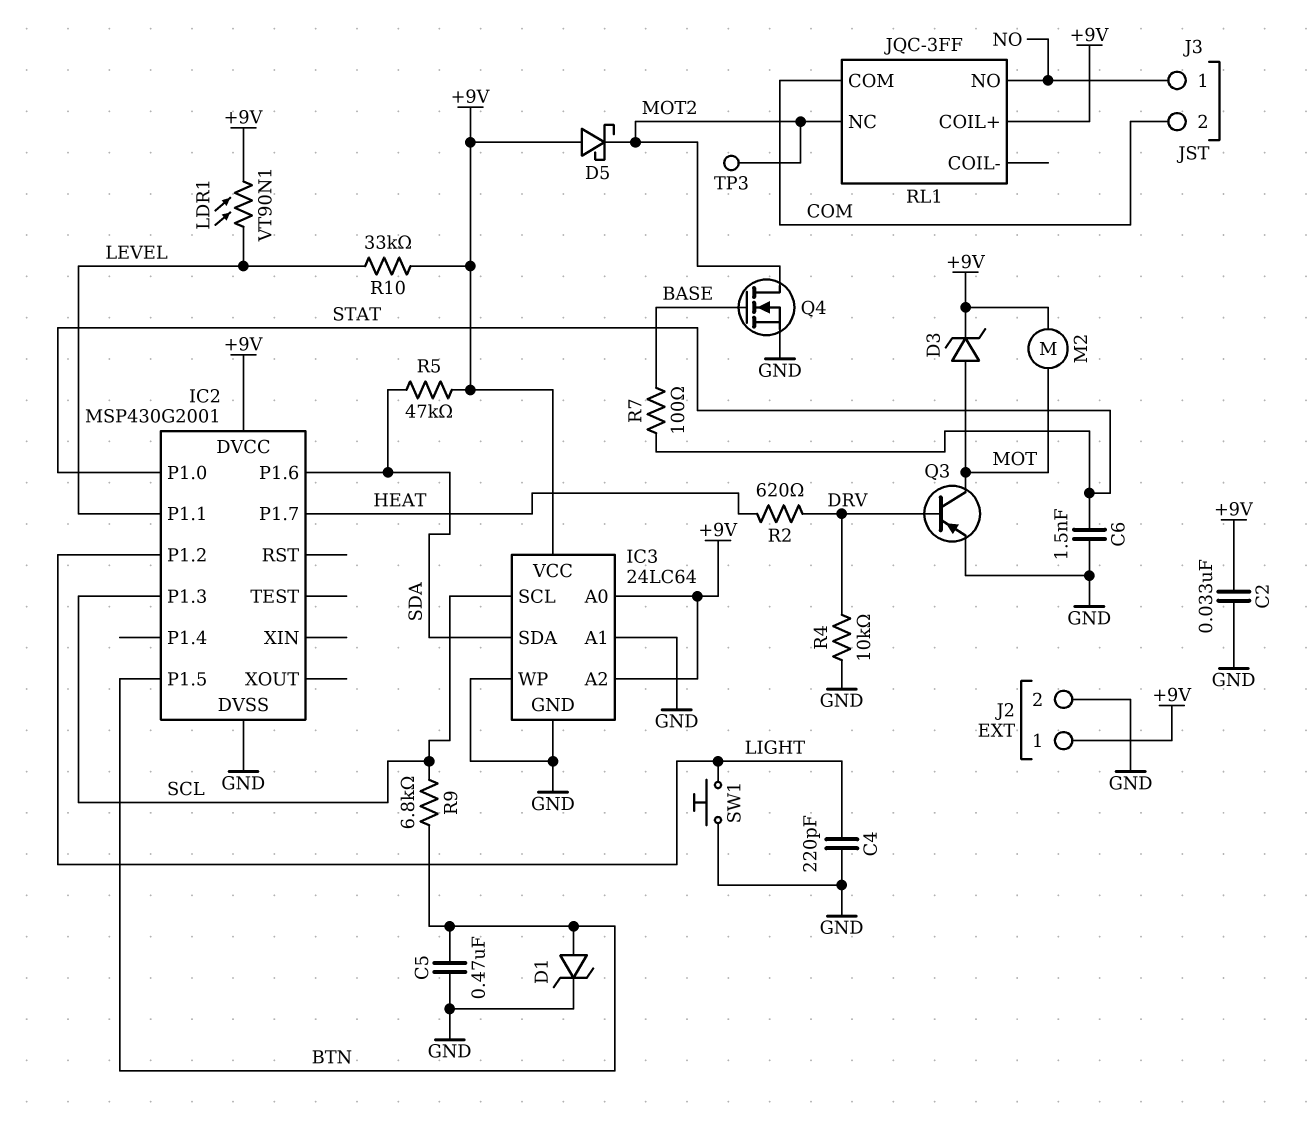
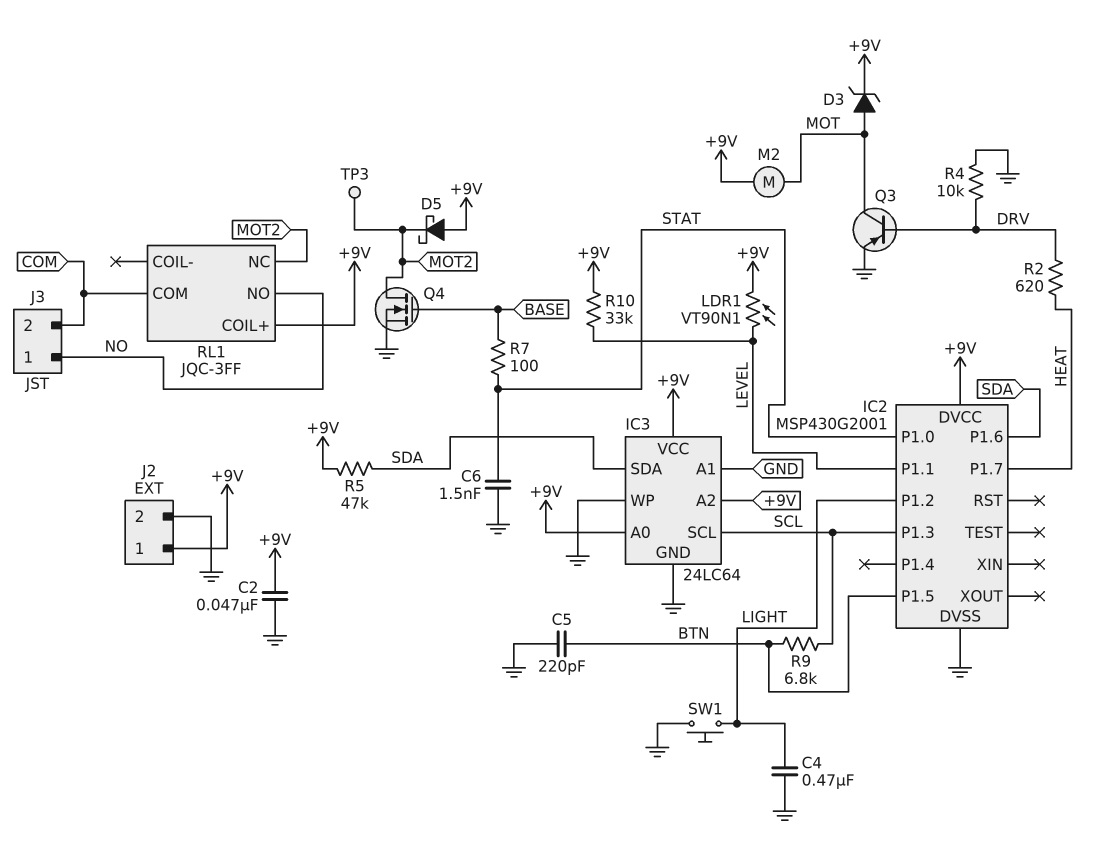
C2: 33nF (+9V, GND) -> 47nF (+9V, GND)
C4: 220pF (GND, LIGHT) -> 470nF (GND, LIGHT)
C5: 470nF (BTN, GND) -> 220pF (BTN, GND)
D1: zener (A BTN, K GND) -> none

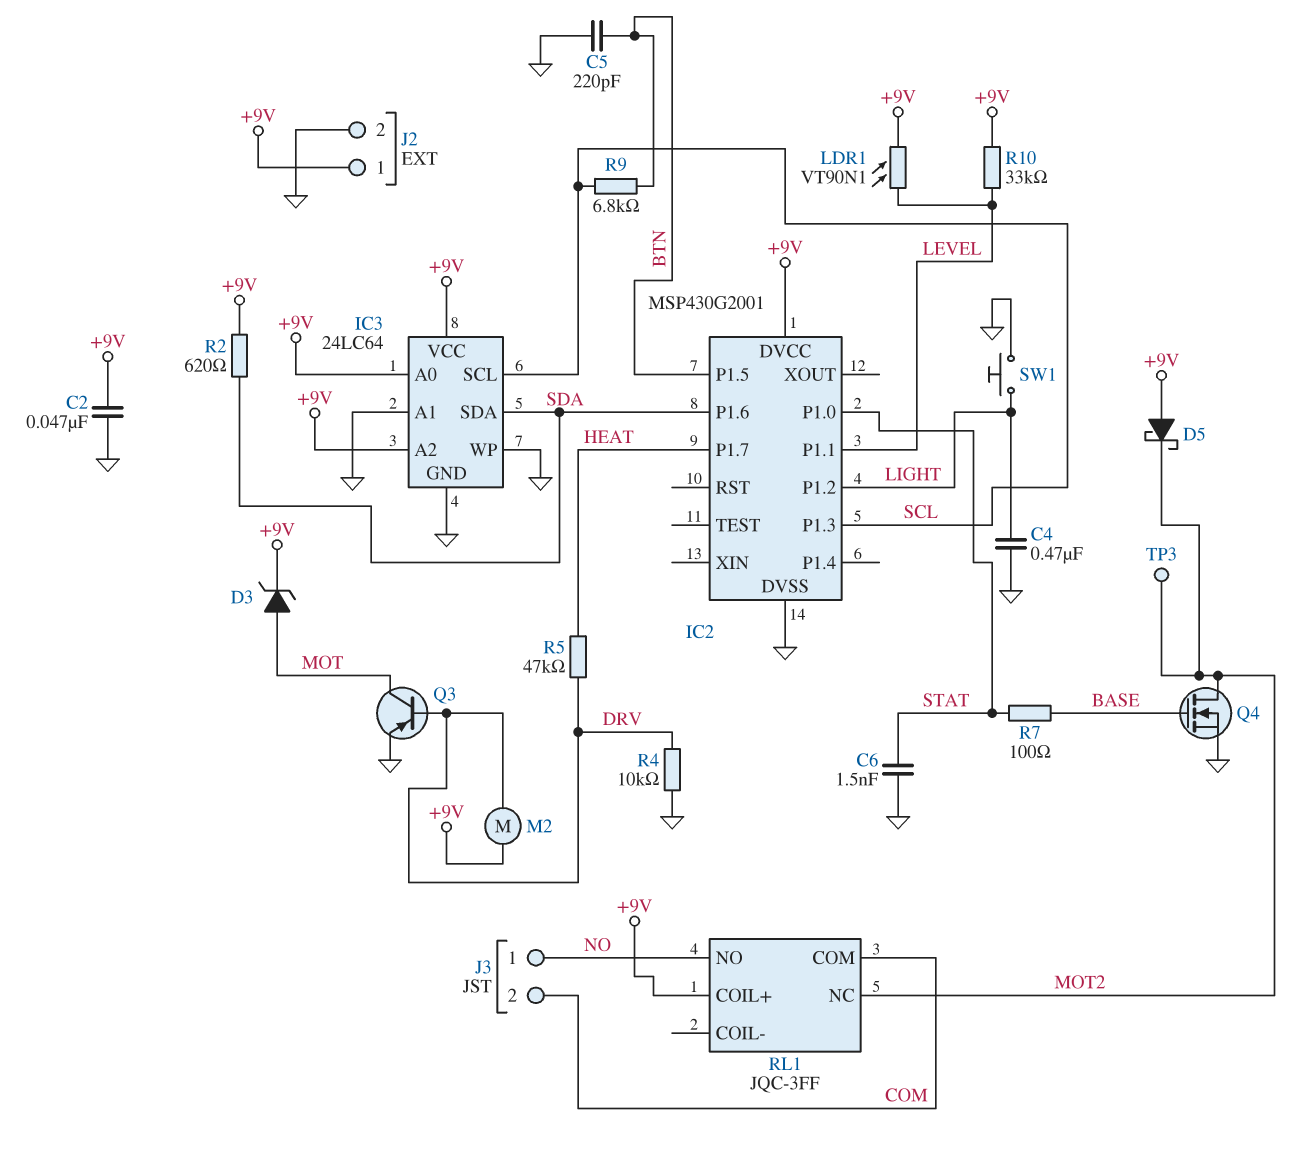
M2: motor (+9V, MOT) -> motor (+9V, DRV)
R2: 620 (DRV, HEAT) -> 620 (+9V, SDA)
R5: 47k (+9V, SDA) -> 47k (DRV, HEAT)

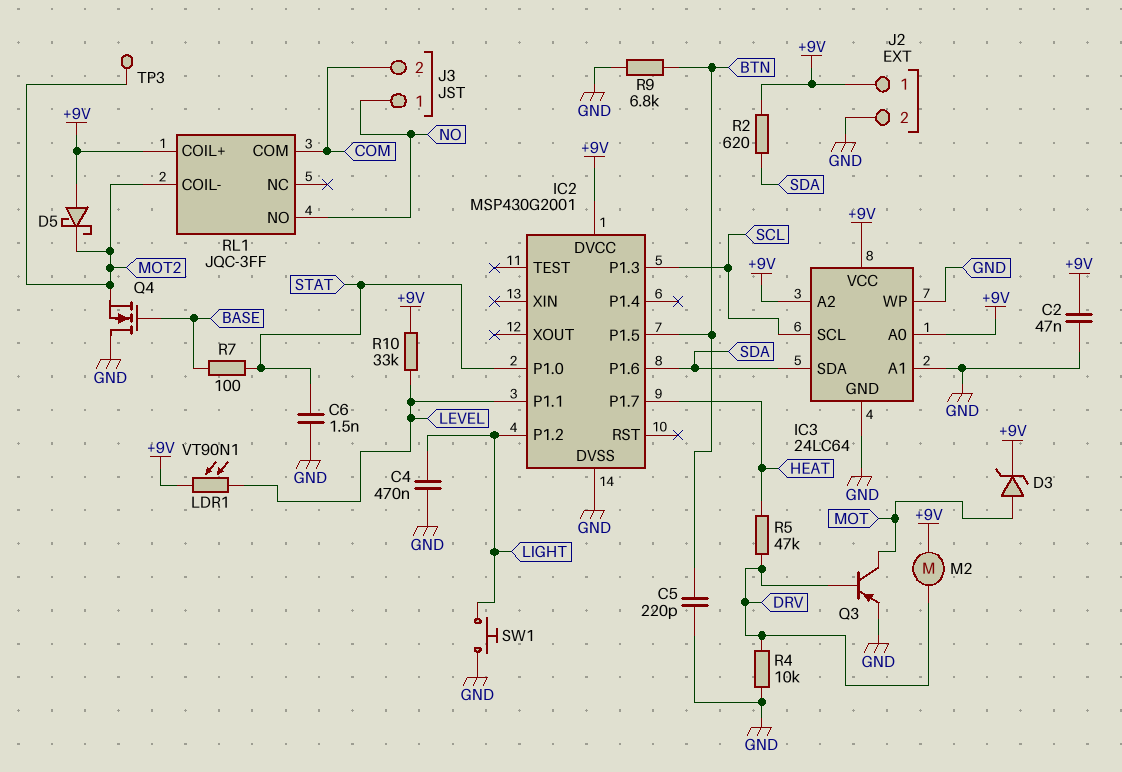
Q4: NMOS (G BASE, D MOT2, S GND) -> NMOS (G BASE, D GND, S MOT2)
R9: 6.8k (BTN, SCL) -> 6.8k (BTN, GND)
RL1 pin COIL-: none -> MOT2
RL1 pin NC: MOT2 -> none

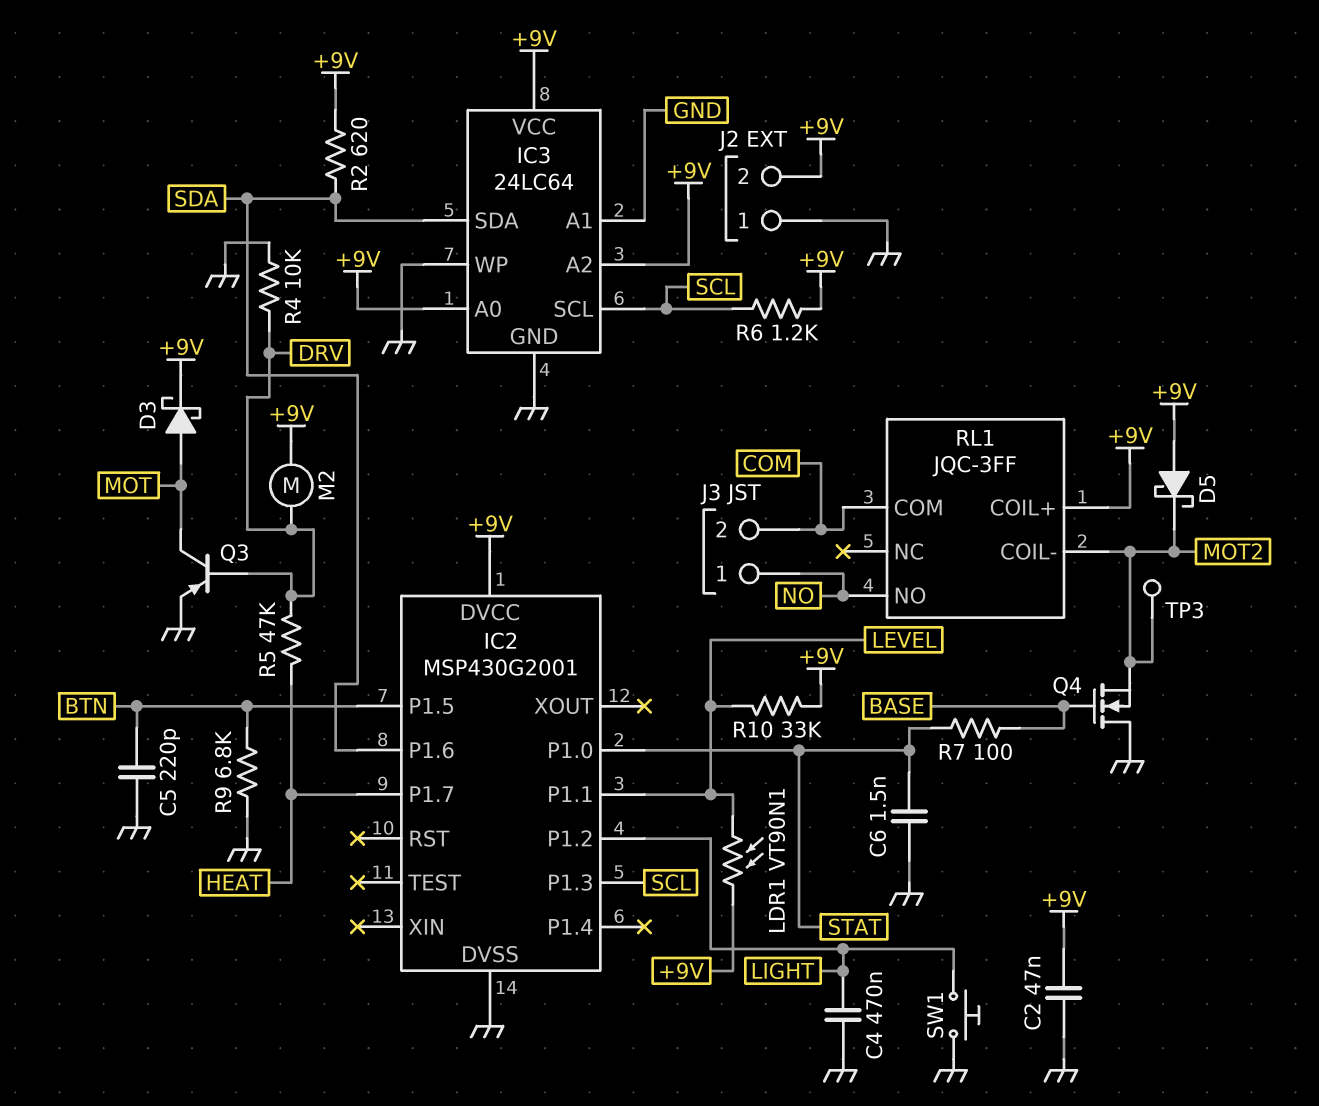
D3: zener (A MOT, K +9V) -> schottky (A MOT, K +9V)
J2 pin 1: +9V -> GND
J2 pin 2: GND -> +9V
R6: none -> 1.2k (+9V, SCL)

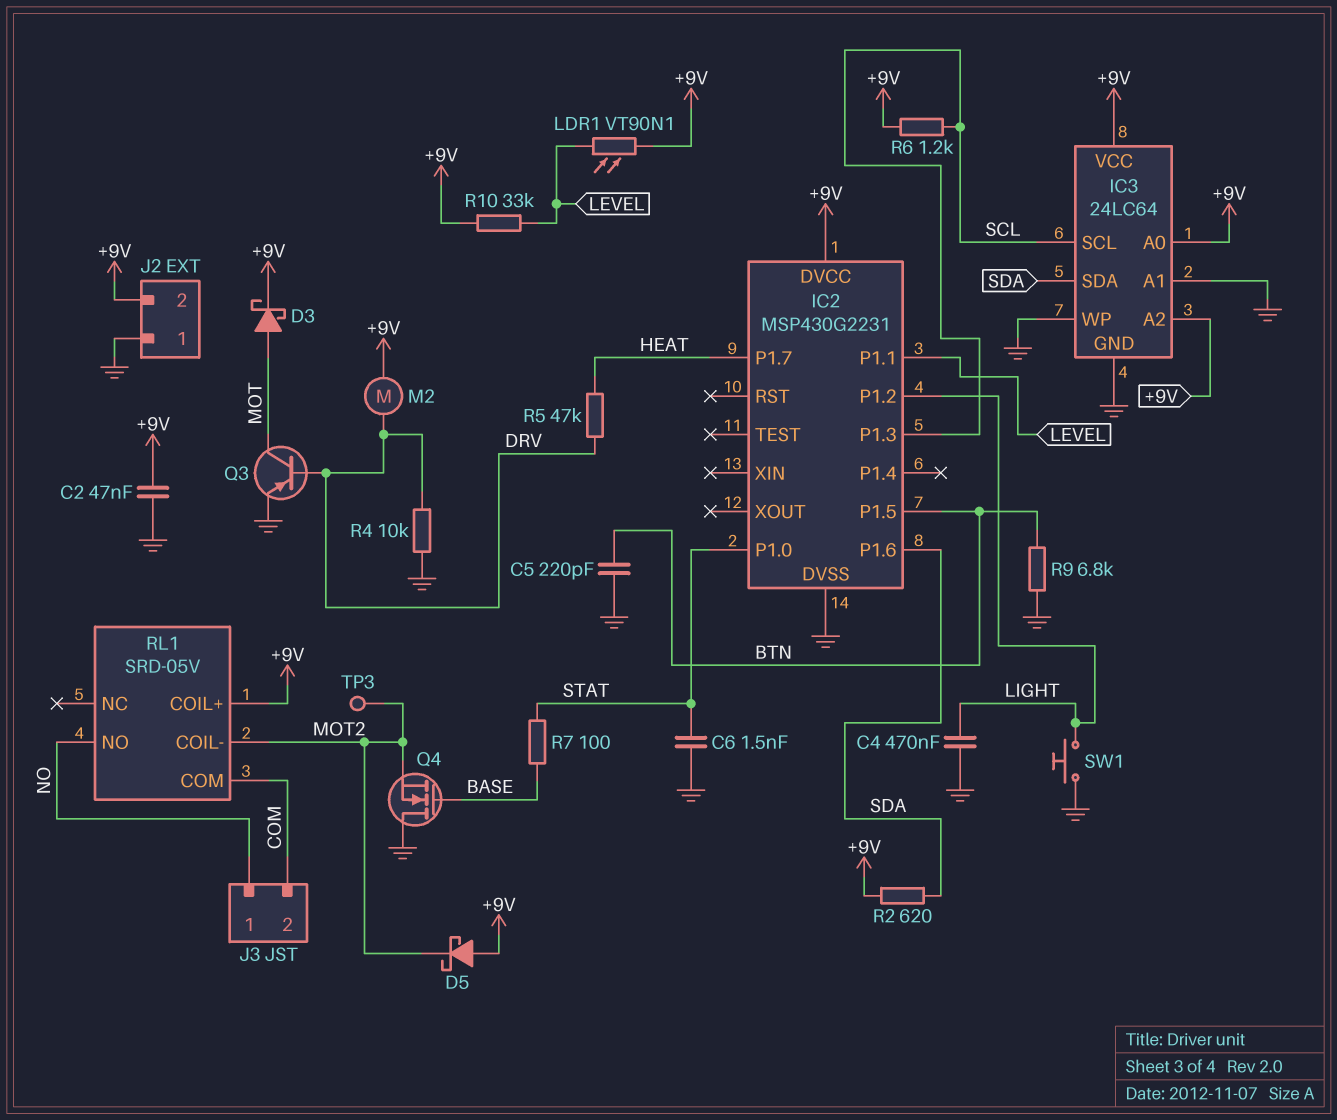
IC2: MSP430G2001 -> MSP430G2231
RL1: JQC-3FF -> SRD-05V

